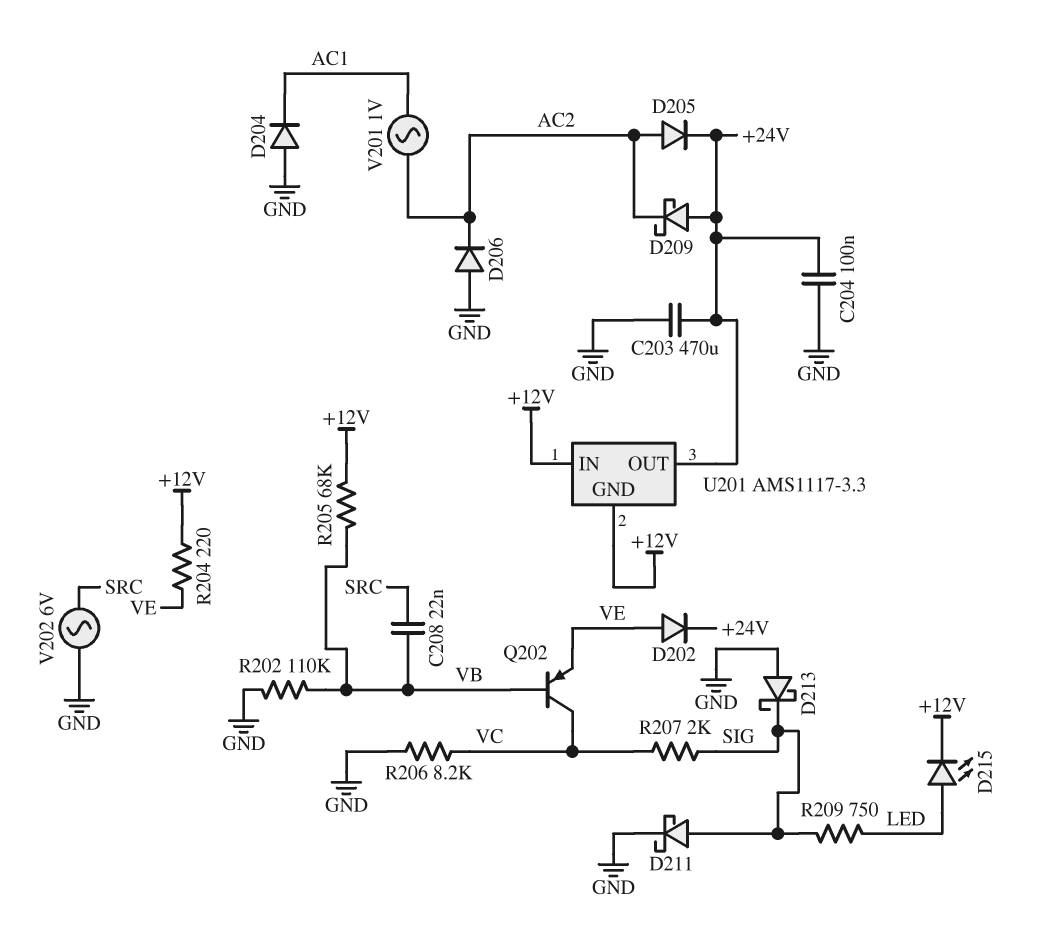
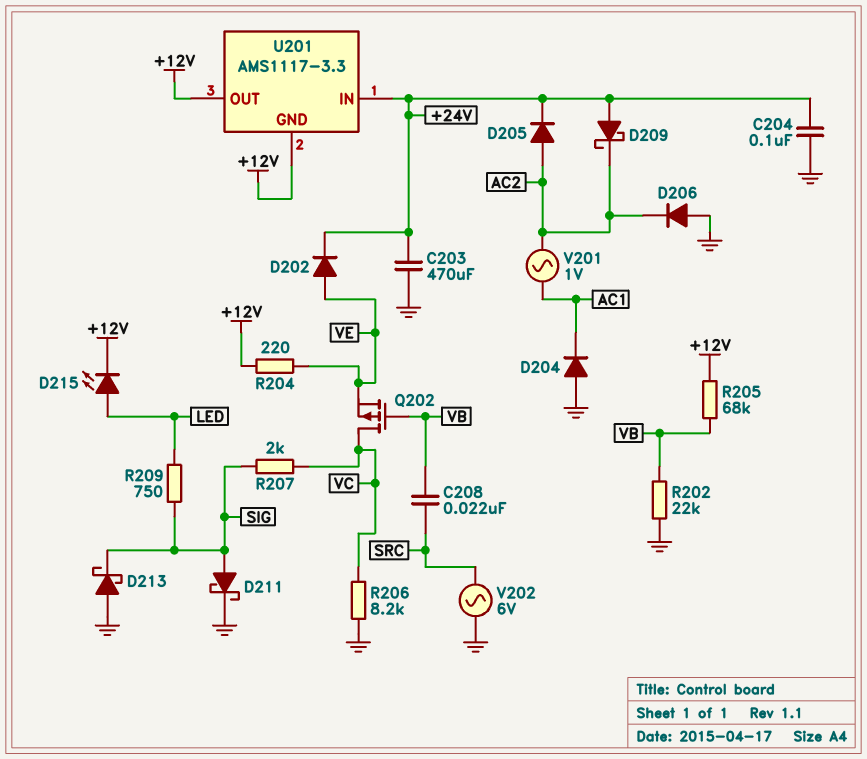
Q202: PNP (B VB, C VC, E VE) -> PMOS (G VB, D VC, S VE)
R202: 110k (GND, VB) -> 22k (GND, VB)
U201 pin IN: +12V -> +24V
U201 pin OUT: +24V -> +12V

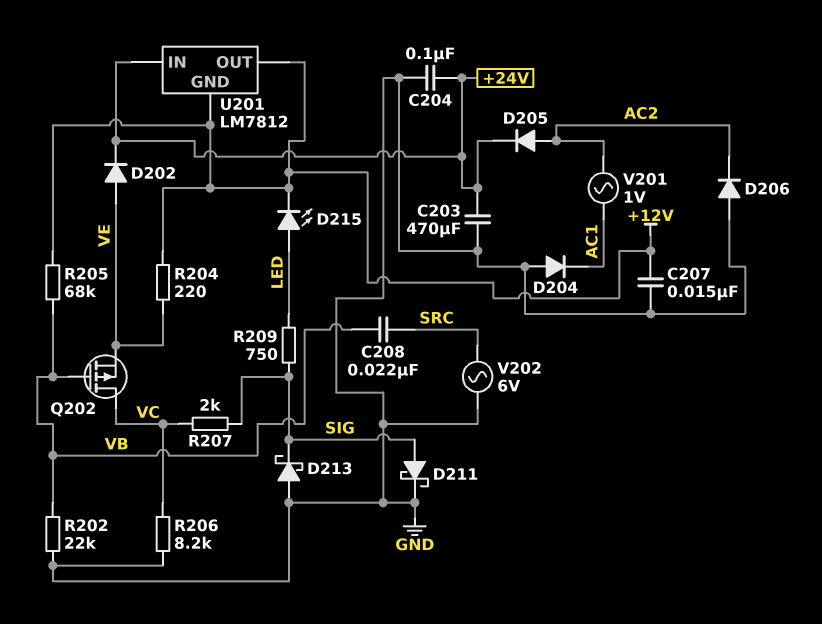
C207: none -> 15nF (+12V, GND)
D209: schottky (A +24V, K AC2) -> none
U201: AMS1117-3.3 -> LM7812

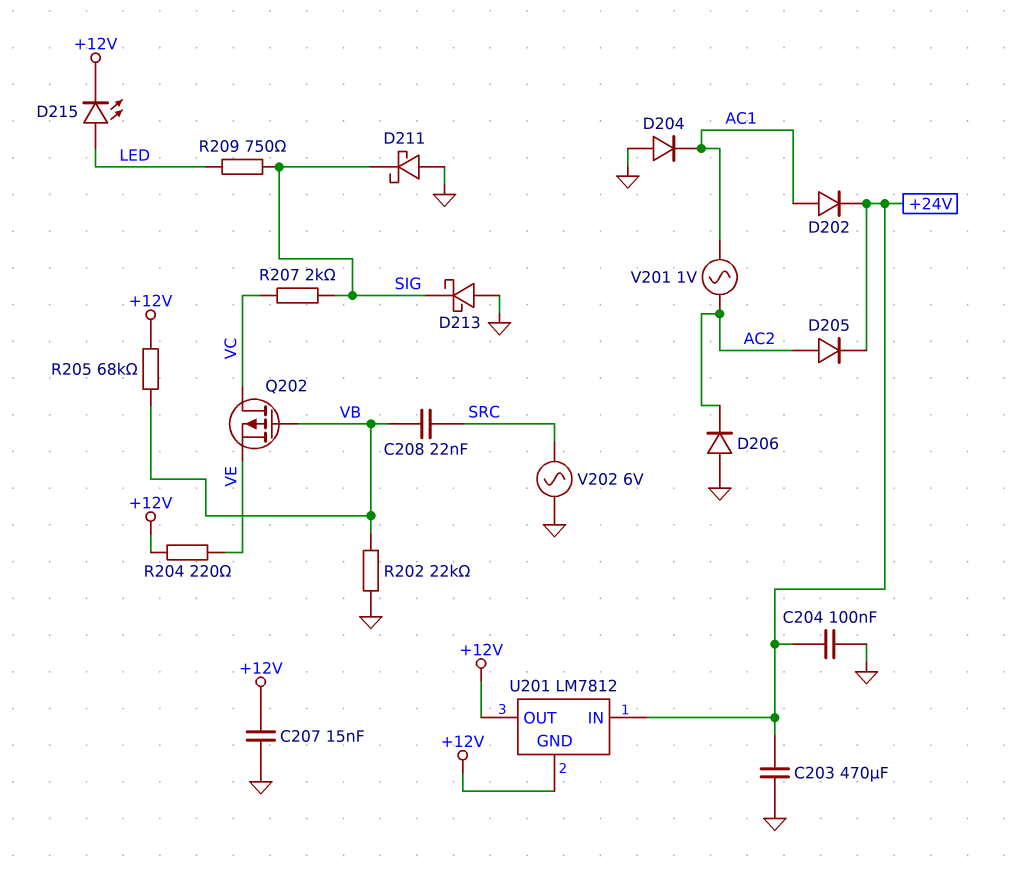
D202: diode (A VE, K +24V) -> diode (A AC1, K +24V)
D211: schottky (A SIG, K GND) -> schottky (A GND, K SIG)
R206: 8.2k (GND, VC) -> none

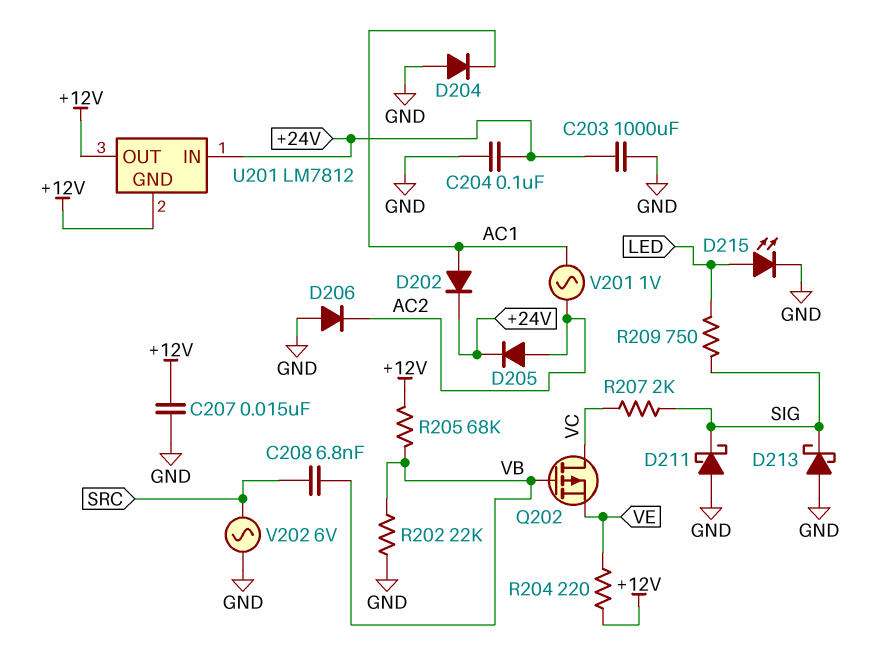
C203: 470uF (+24V, GND) -> 1000uF (+24V, GND)
C208: 22nF (SRC, VB) -> 6.8nF (SRC, VB)
D215: LED (A LED, K +12V) -> LED (A LED, K GND)

